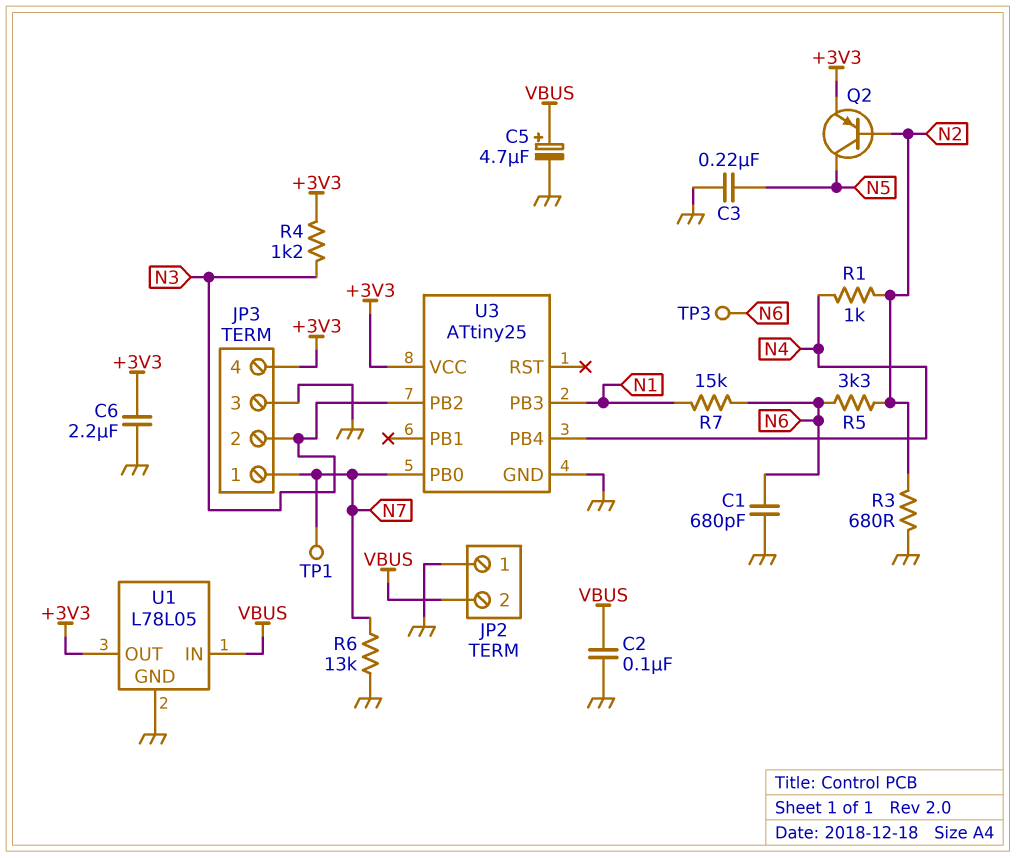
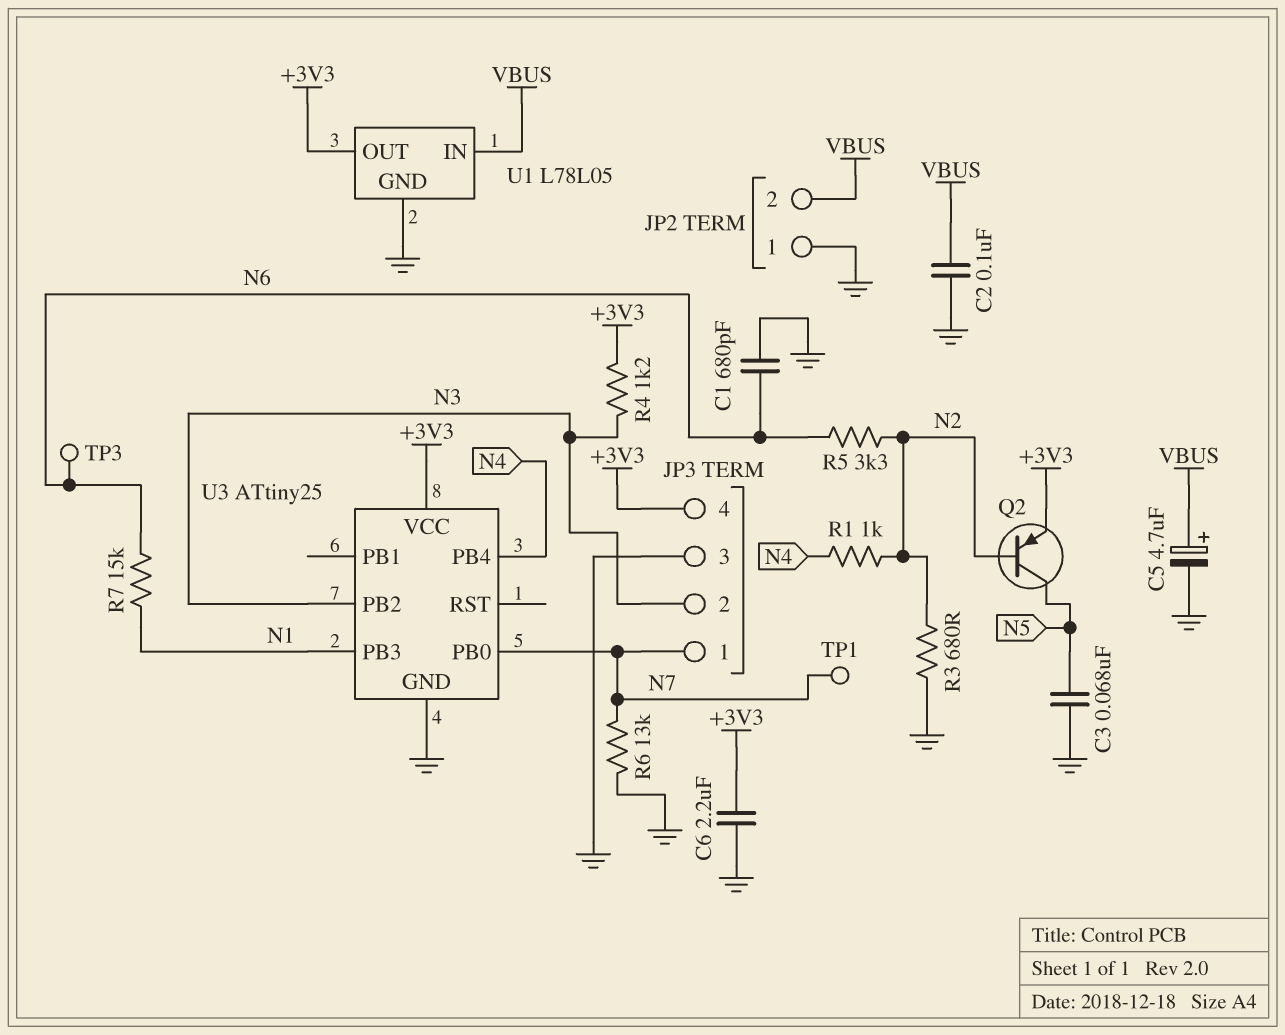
C3: 220nF (GND, N5) -> 68nF (GND, N5)

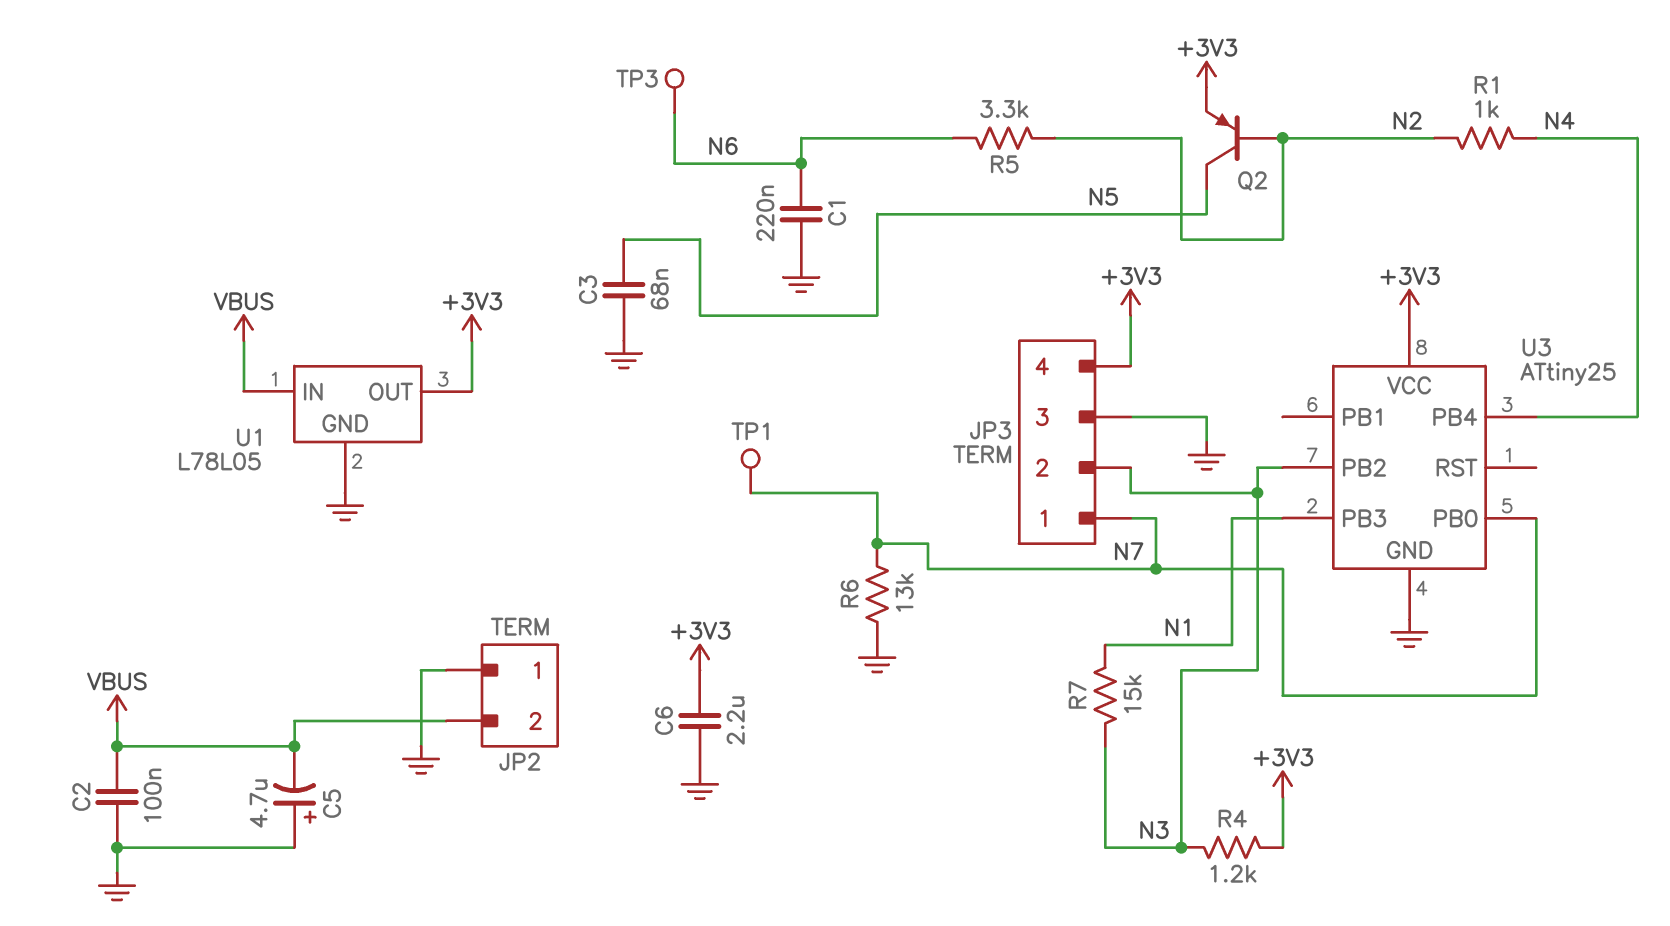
C1: 680pF (GND, N6) -> 220nF (GND, N6)
C5: 4.7uF (plus VBUS, minus GND) -> 4.7uF (plus GND, minus VBUS)
R3: 680 (GND, N2) -> none
R7: 15k (N1, N6) -> 15k (N1, N3)

